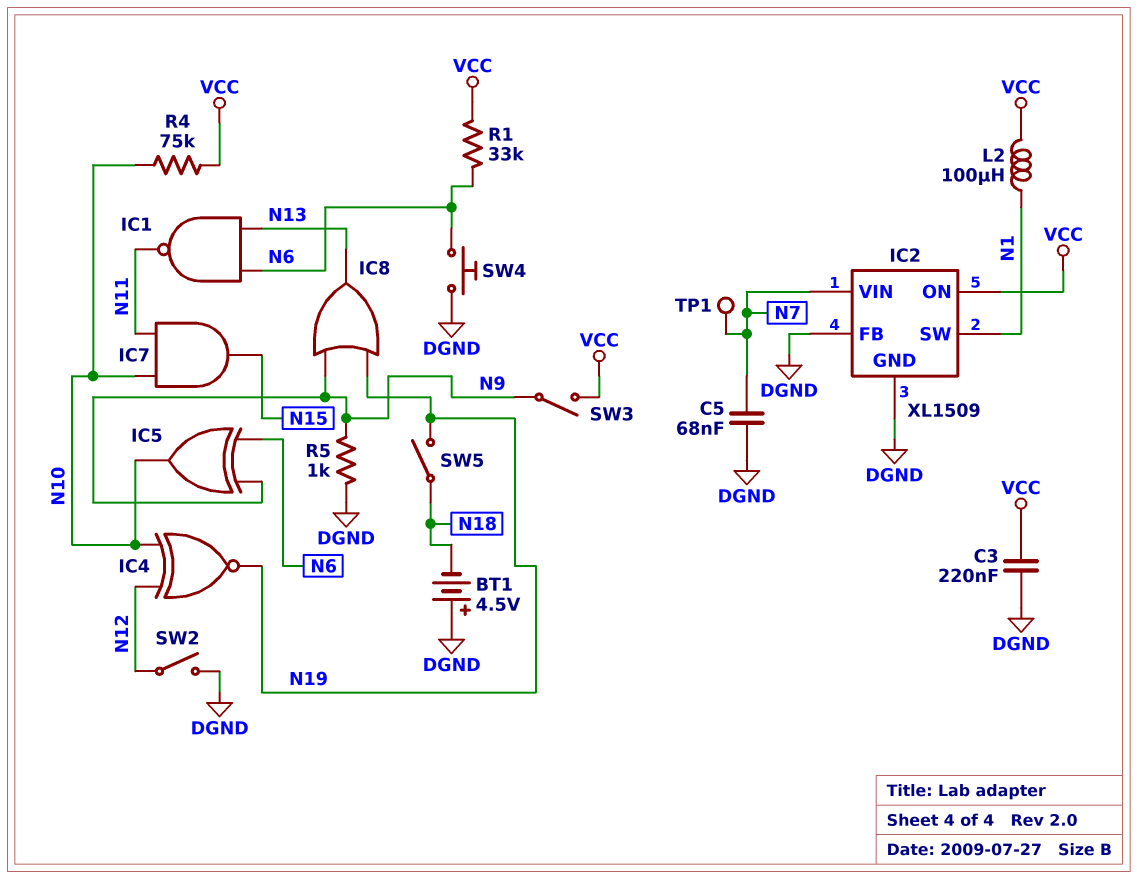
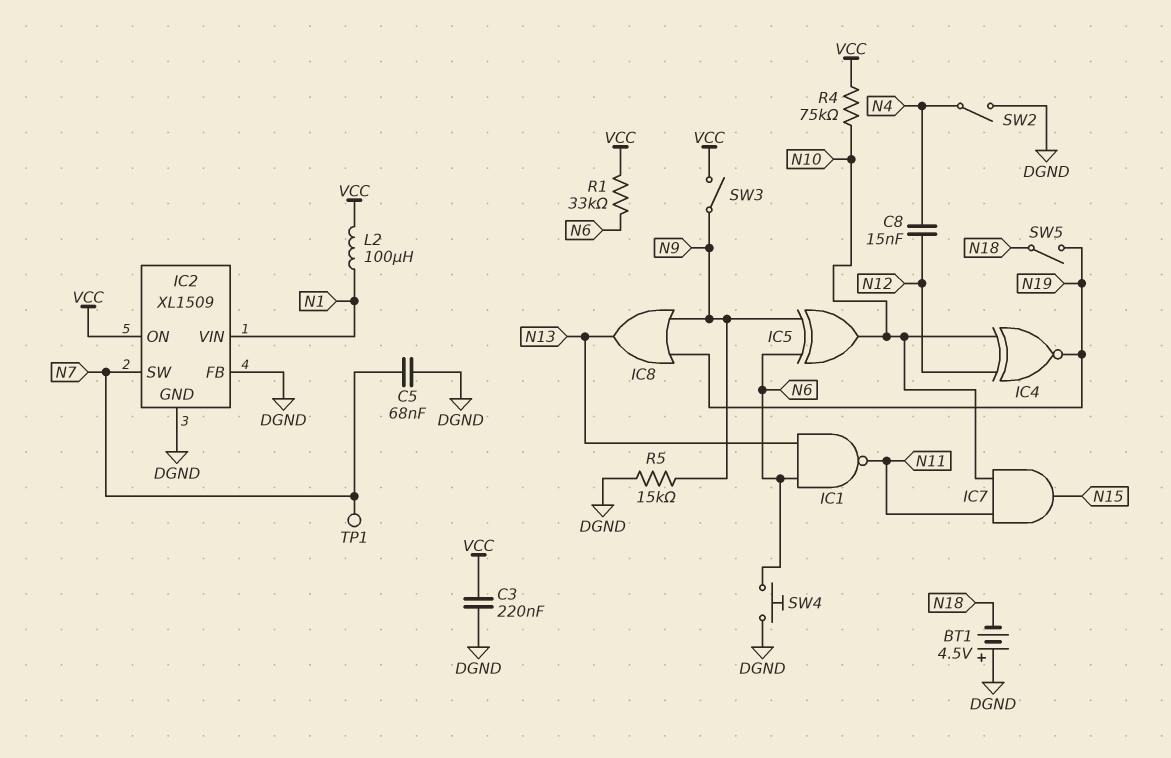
C8: none -> 15nF (N4, N12)
IC2 pin SW: N1 -> N7
IC2 pin VIN: N7 -> N1
R5: 1k (DGND, N9) -> 15k (DGND, N9)
SW2: switch (DGND, N12) -> switch (DGND, N4)

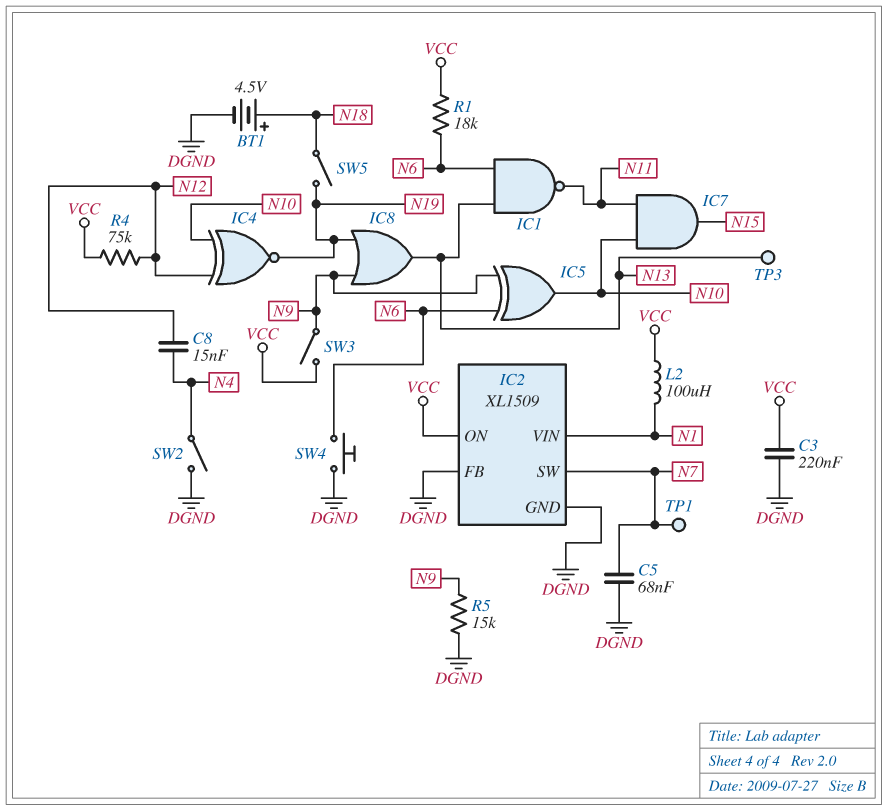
BT1: 4.5V (plus DGND, minus N18) -> 4.5V (plus N18, minus DGND)
R1: 33k (N6, VCC) -> 18k (N6, VCC)
R4: 75k (N10, VCC) -> 75k (N12, VCC)
TP3: none -> test point (N13)

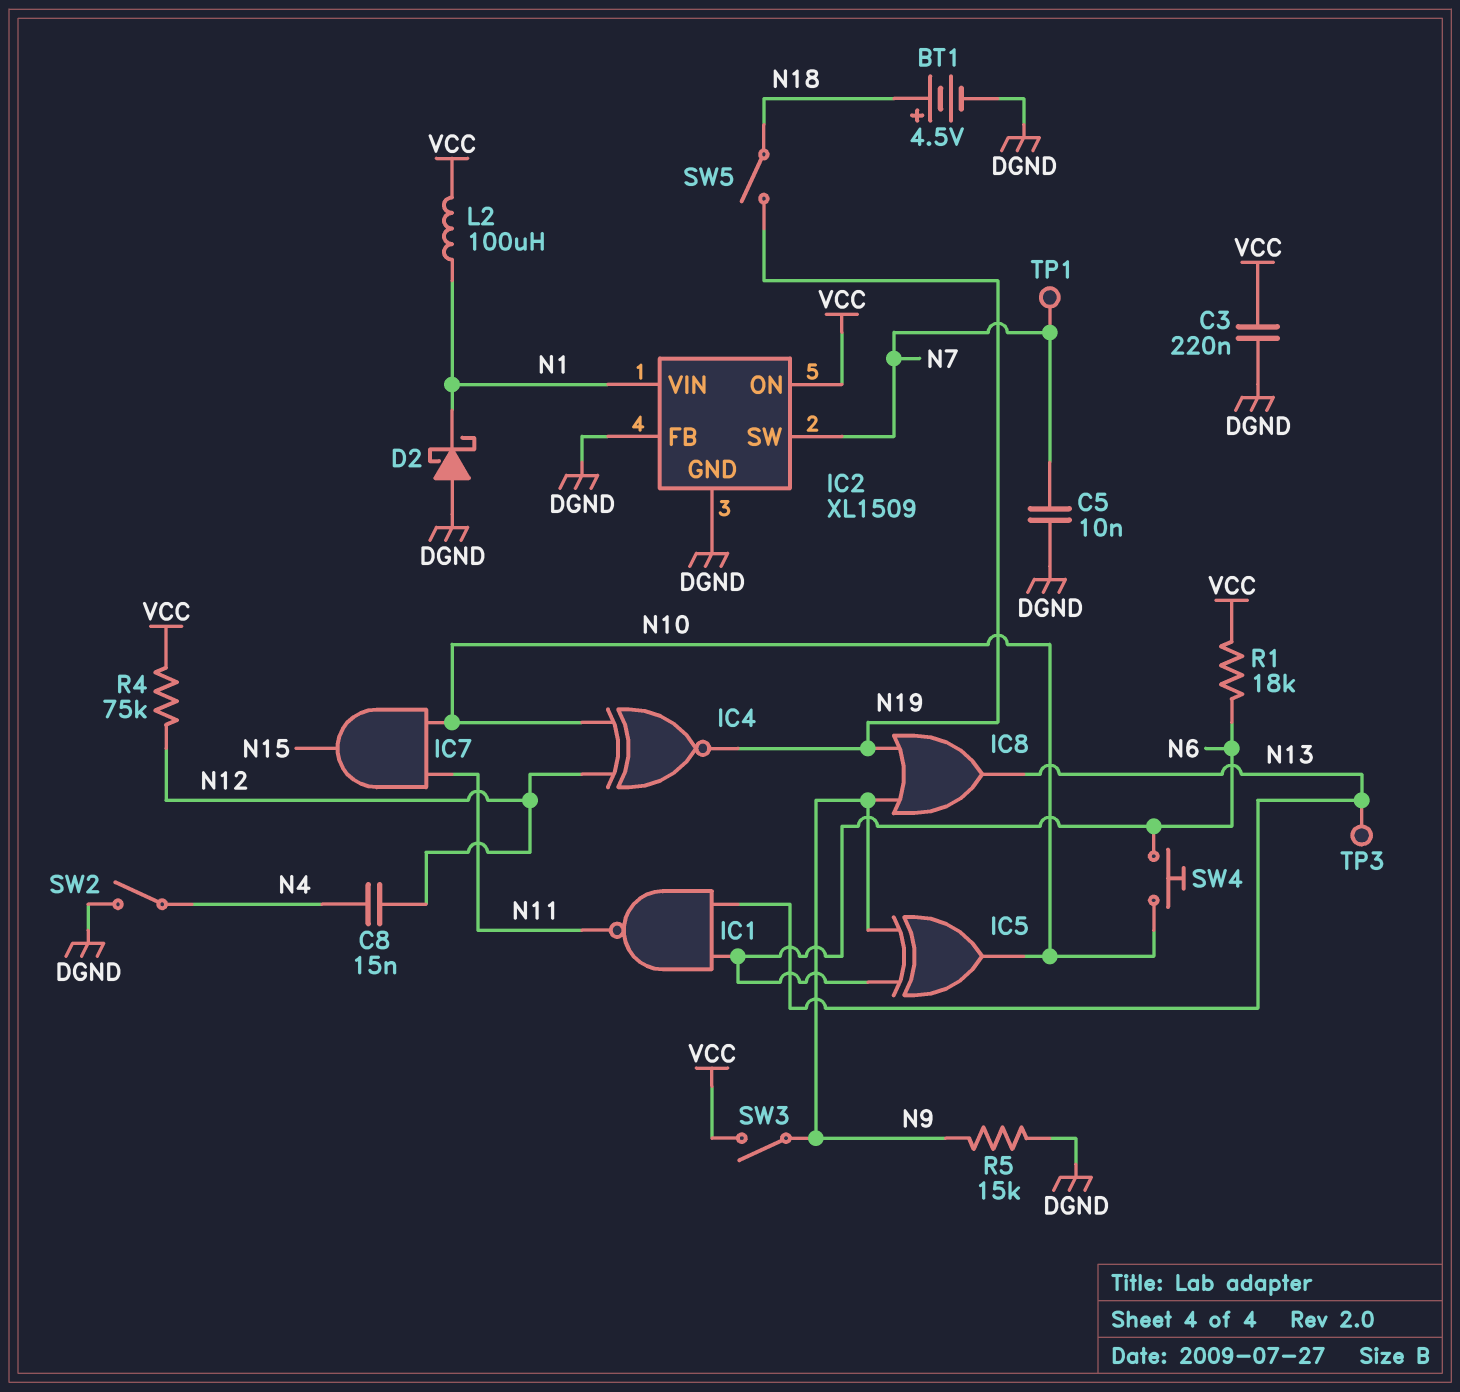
C5: 68nF (DGND, N7) -> 10nF (DGND, N7)
D2: none -> schottky (A DGND, K N1)
SW4: button (DGND, N6) -> button (N6, N10)

